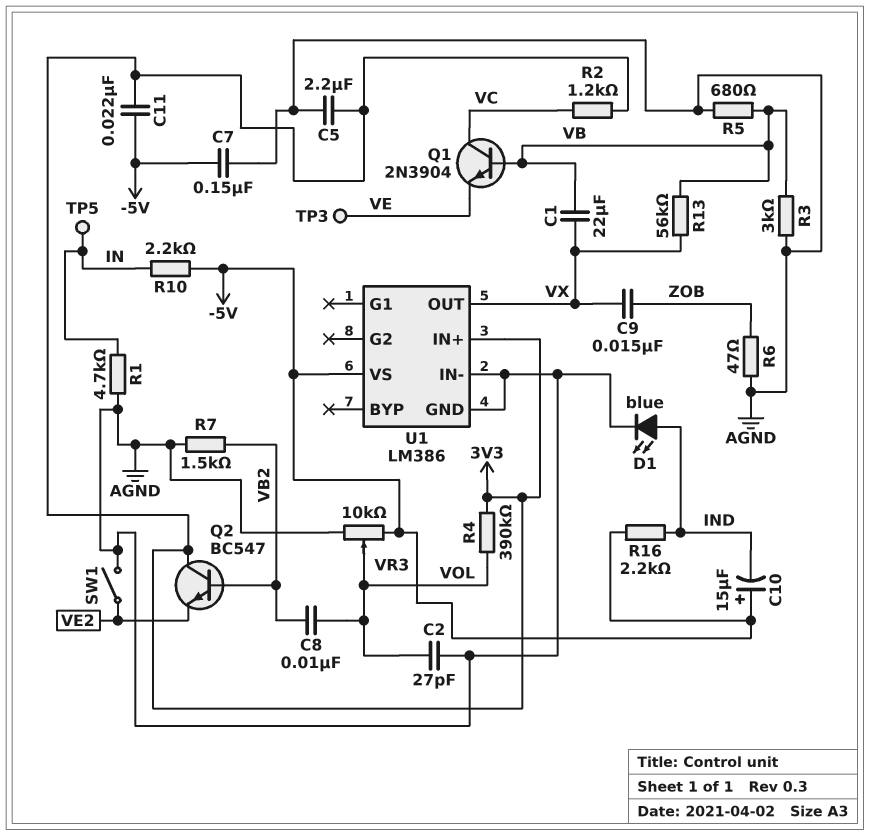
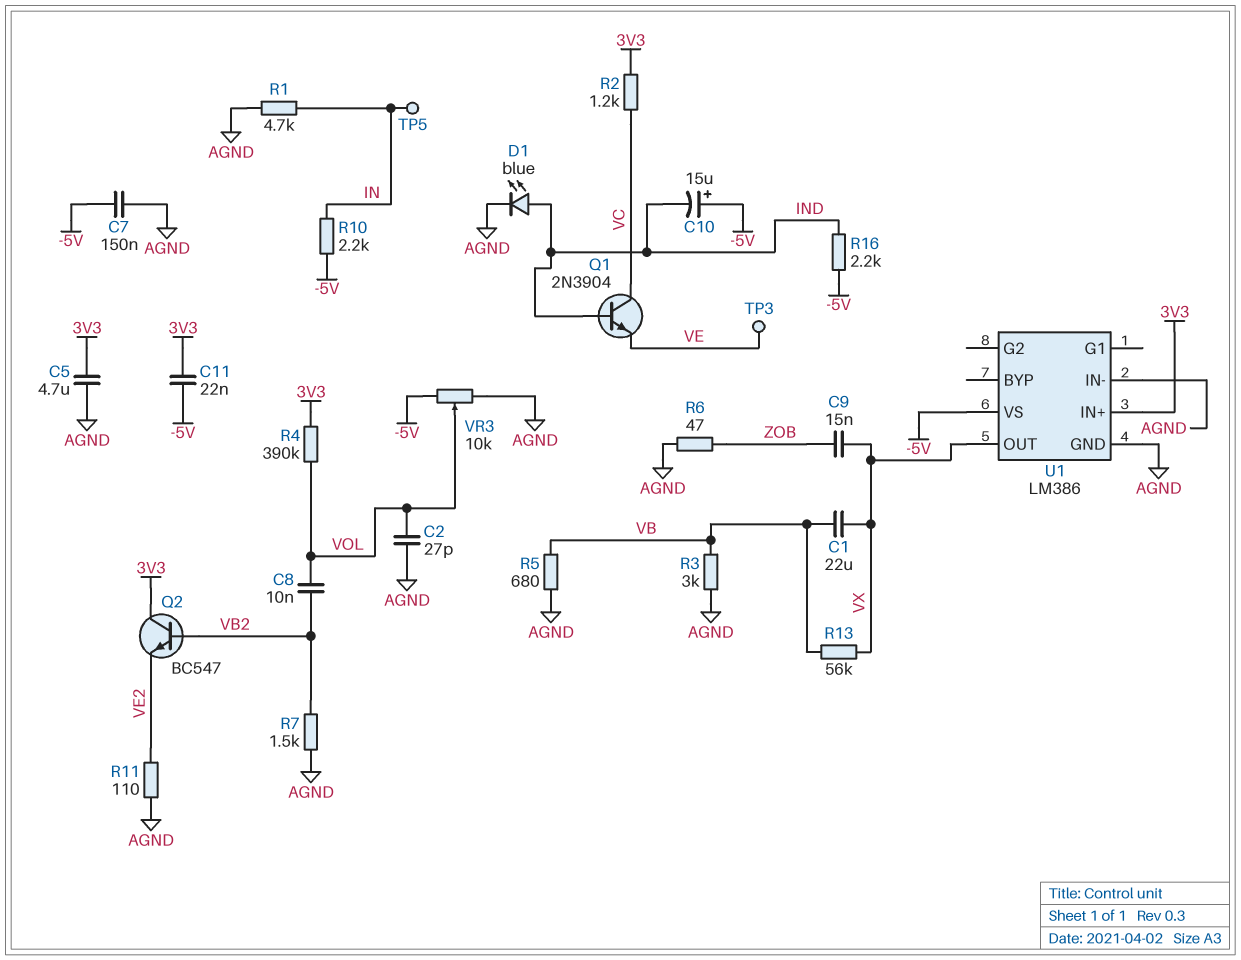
C5: 2.2uF (3V3, AGND) -> 4.7uF (3V3, AGND)
Q1: NPN 2N3904 (B VB, C VC, E VE) -> NPN 2N3904 (B IND, C VC, E VE)
R11: none -> 110 (AGND, VE2)
SW1: switch (AGND, VE2) -> none

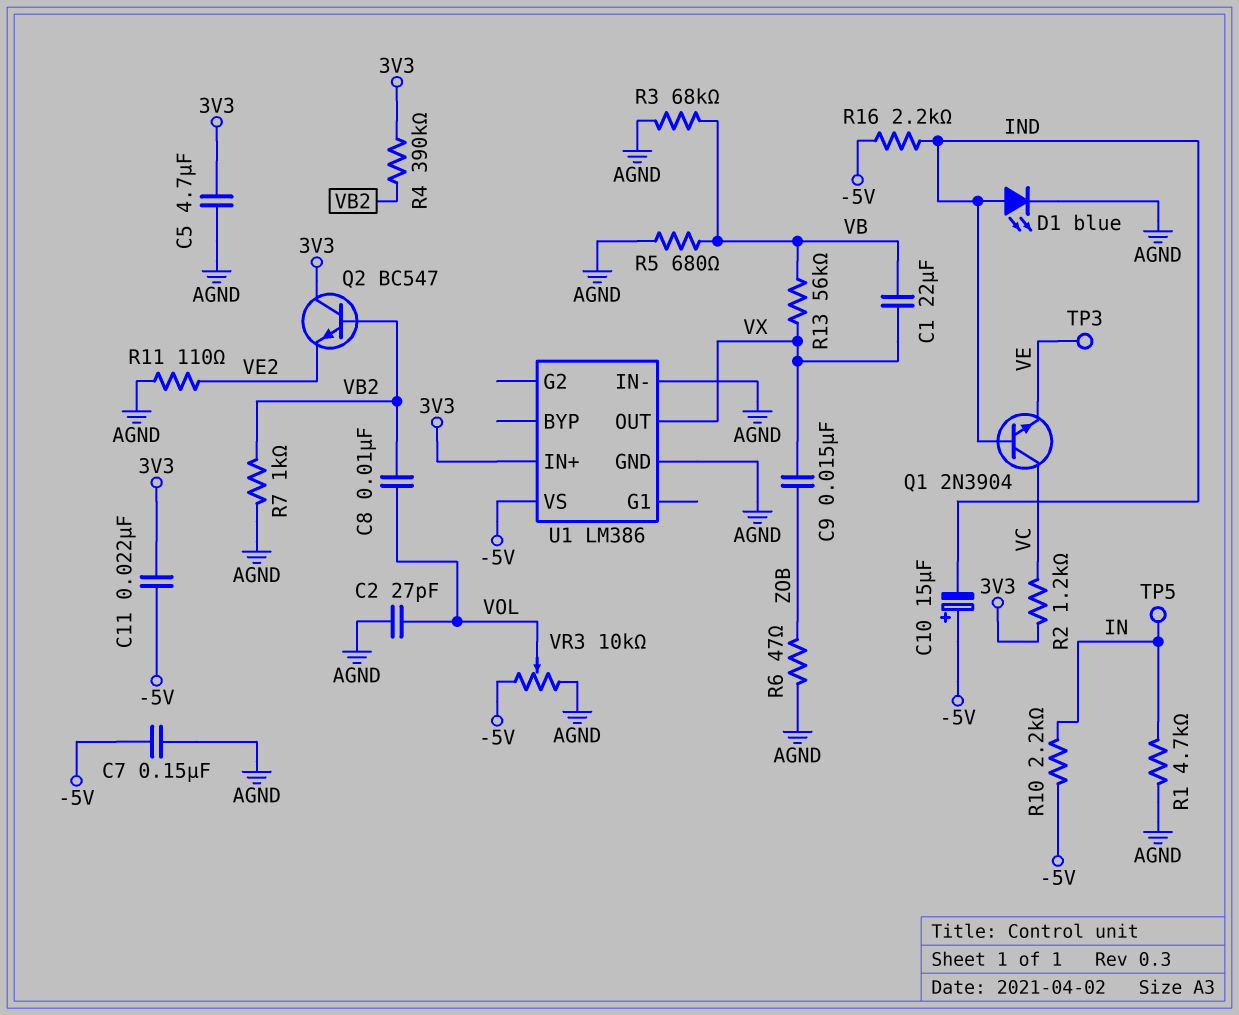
R3: 3k (AGND, VB) -> 68k (AGND, VB)
R4: 390k (3V3, VOL) -> 390k (3V3, VB2)
R7: 1.5k (AGND, VB2) -> 1k (AGND, VB2)

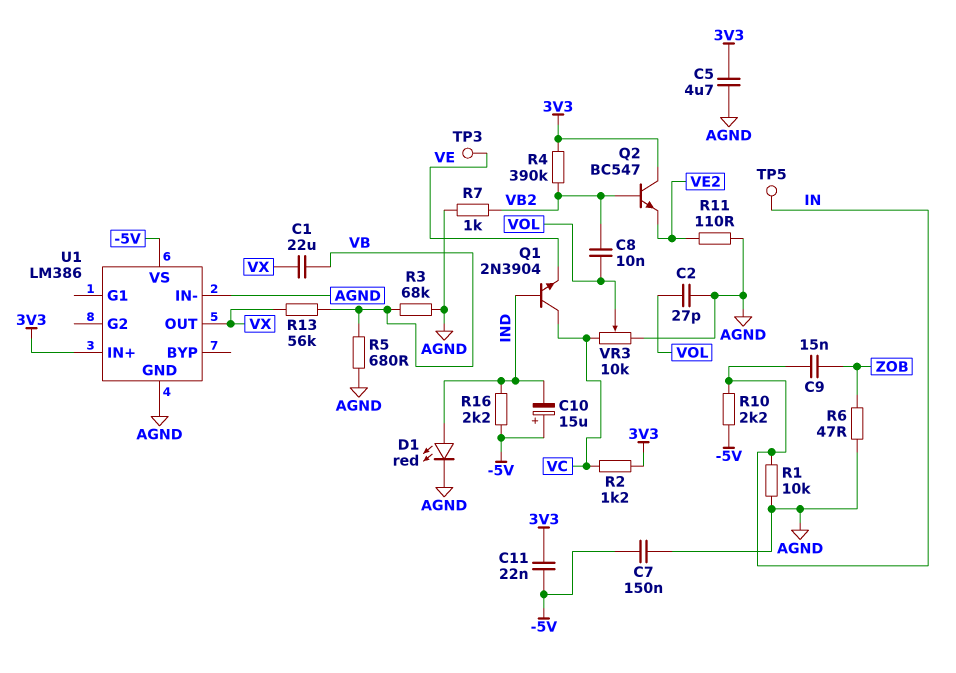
C9: 15nF (VX, ZOB) -> 15nF (IN, ZOB)
D1: LED blue (A IND, K AGND) -> LED red (A IND, K AGND)
R1: 4.7k (AGND, IN) -> 10k (AGND, IN)
VR3: 10k (-5V, AGND, wiper VOL) -> 10k (AGND, VC, wiper VOL)

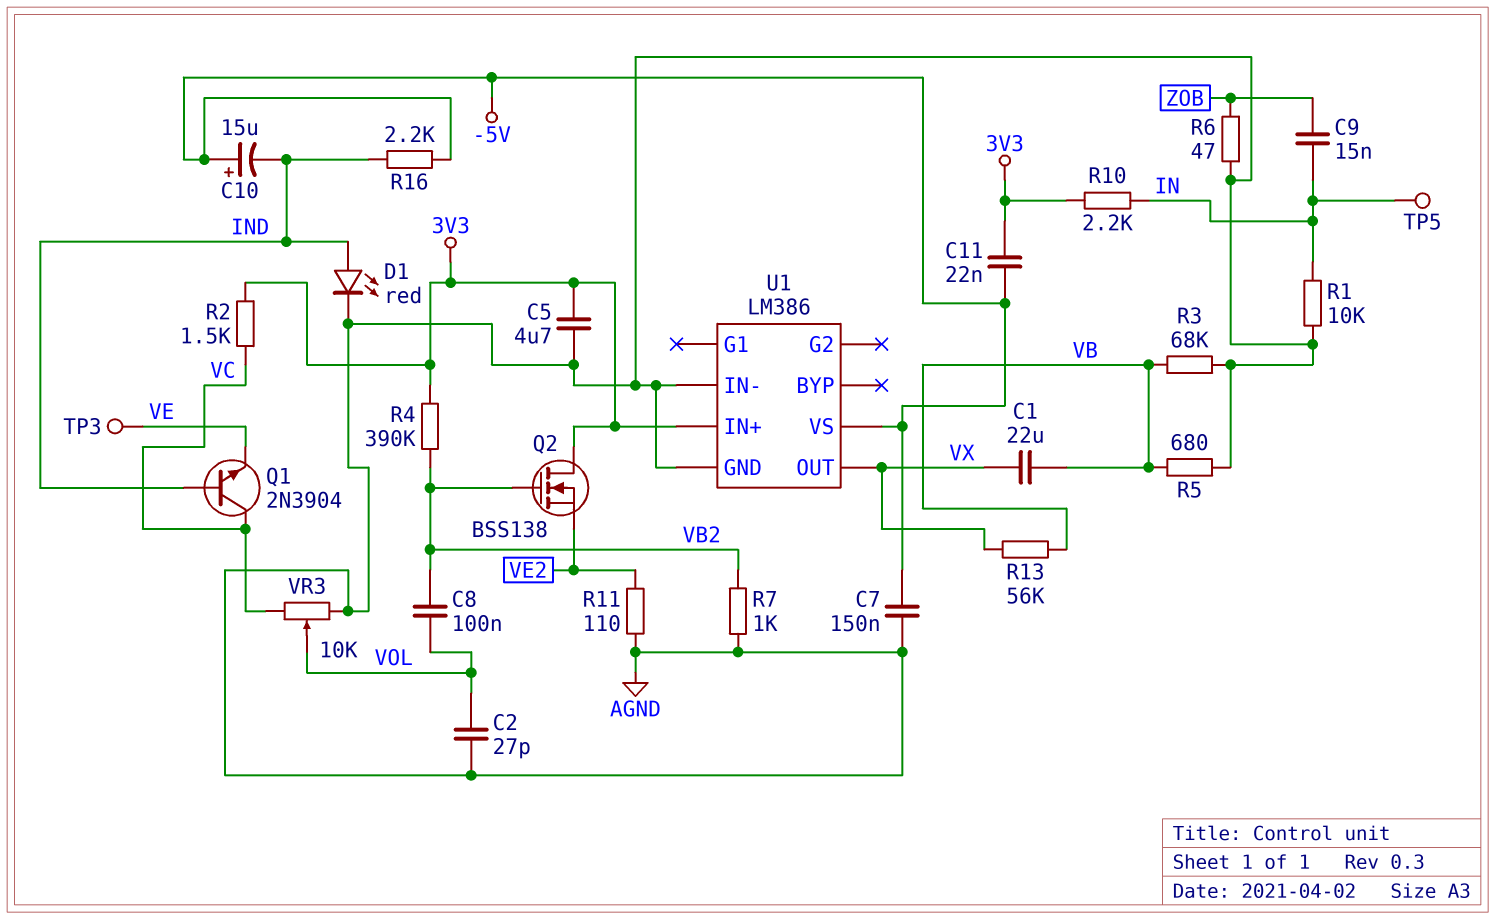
C8: 10nF (VB2, VOL) -> 100nF (VB2, VOL)
Q2: NPN BC547 (B VB2, C 3V3, E VE2) -> NMOS BSS138 (G VB2, D 3V3, S VE2)
R2: 1.2k (3V3, VC) -> 1.5k (3V3, VC)
R10: 2.2k (-5V, IN) -> 2.2k (3V3, IN)

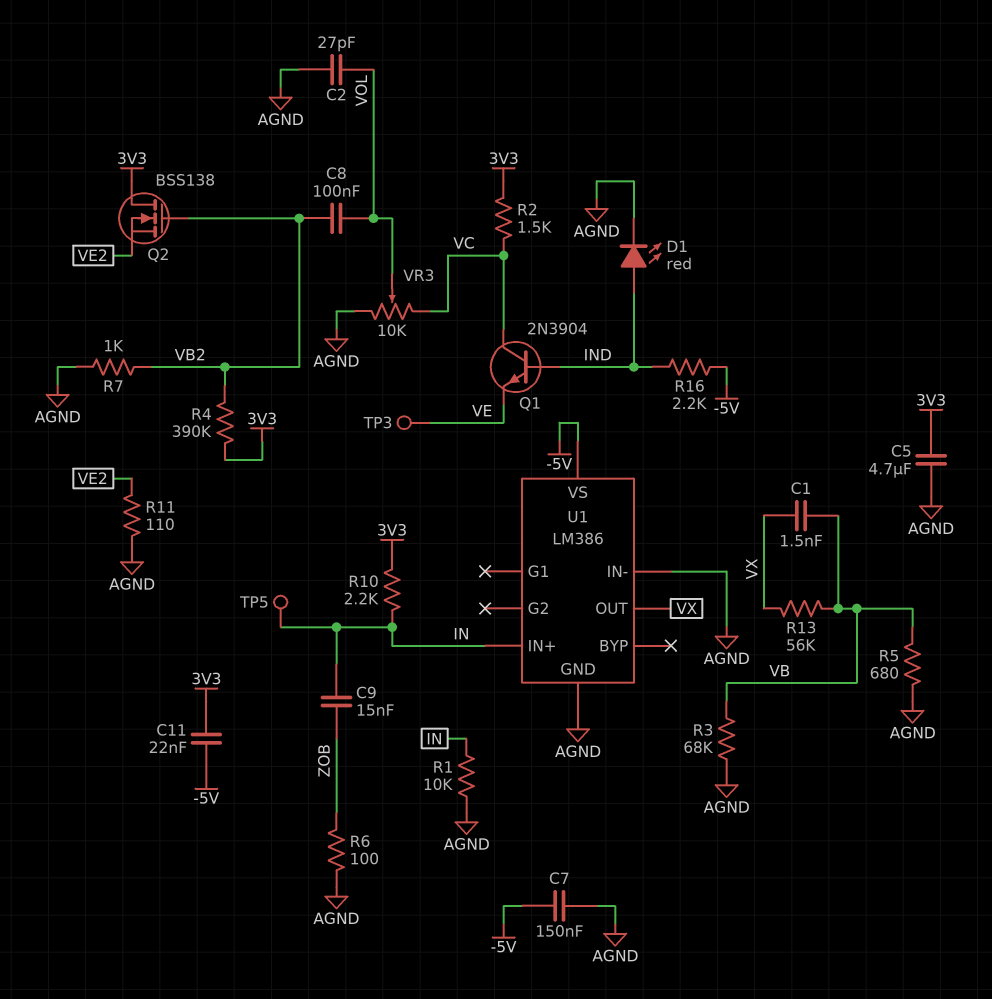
C1: 22uF (VB, VX) -> 1.5nF (VB, VX)
C10: 15uF (plus -5V, minus IND) -> none
R6: 47 (AGND, ZOB) -> 100 (AGND, ZOB)
U1 pin IN+: 3V3 -> IN

